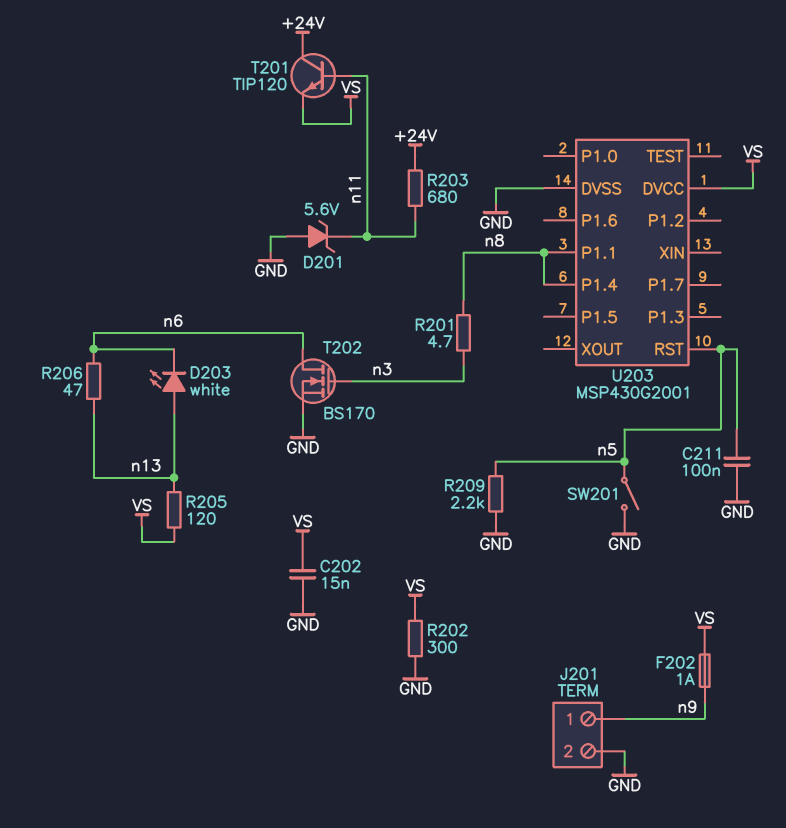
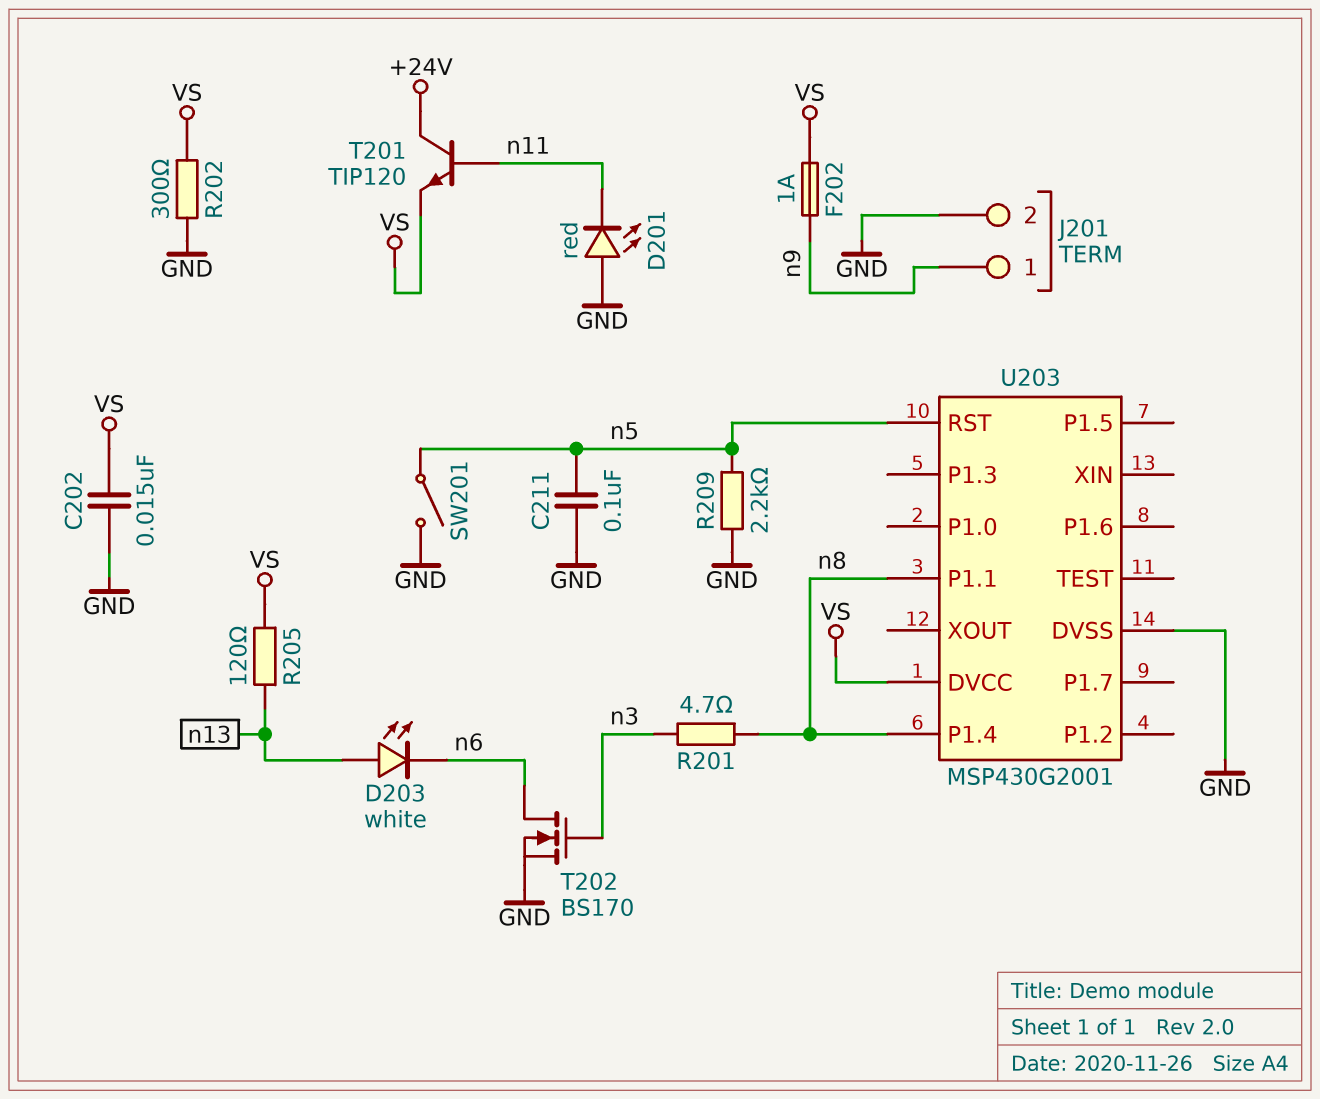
D201: zener 5.6V (A GND, K n11) -> LED red (A GND, K n11)
R203: 680 (+24V, n11) -> none
R206: 47 (n6, n13) -> none

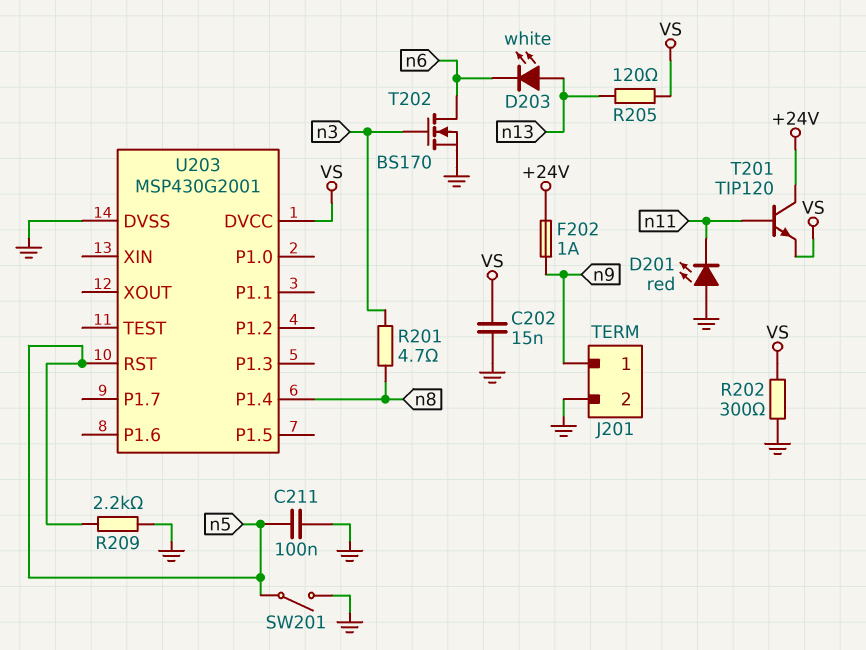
F202: 1A (VS, n9) -> 1A (+24V, n9)
U203 pin P1.1: n8 -> none

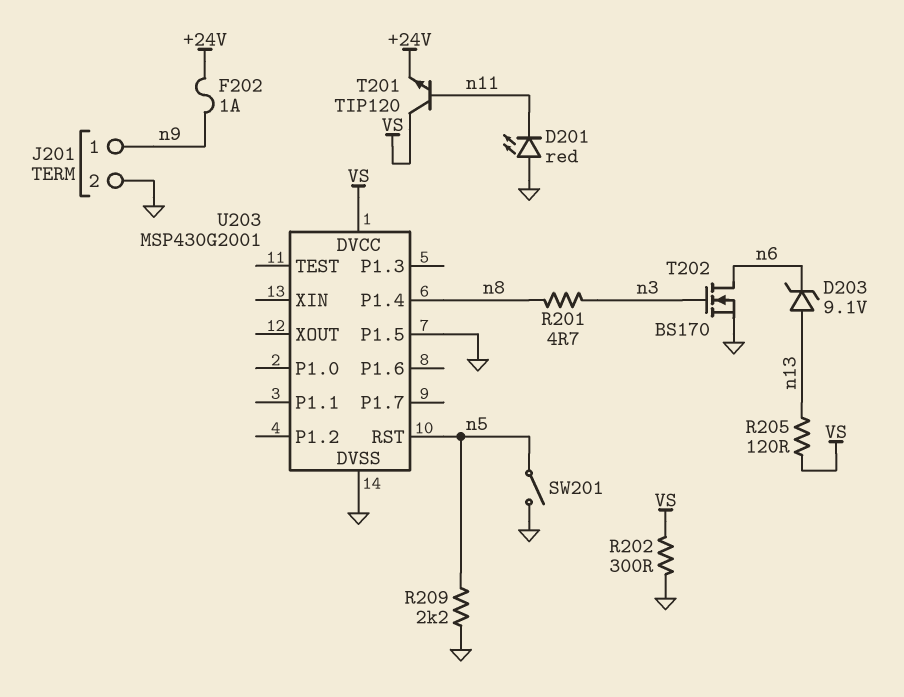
C202: 15nF (GND, VS) -> none
C211: 100nF (GND, n5) -> none
D203: LED white (A n13, K n6) -> zener 9.1V (A n13, K n6)
T201: NPN TIP120 (B n11, C +24V, E VS) -> NPN TIP120 (B n11, C VS, E +24V)
U203 pin P1.5: none -> GND

